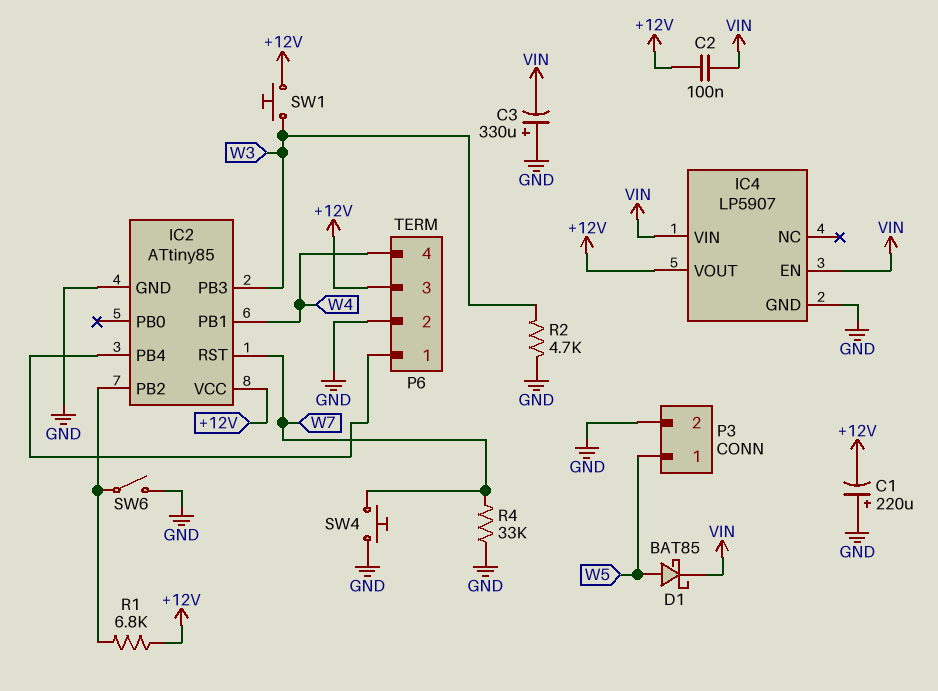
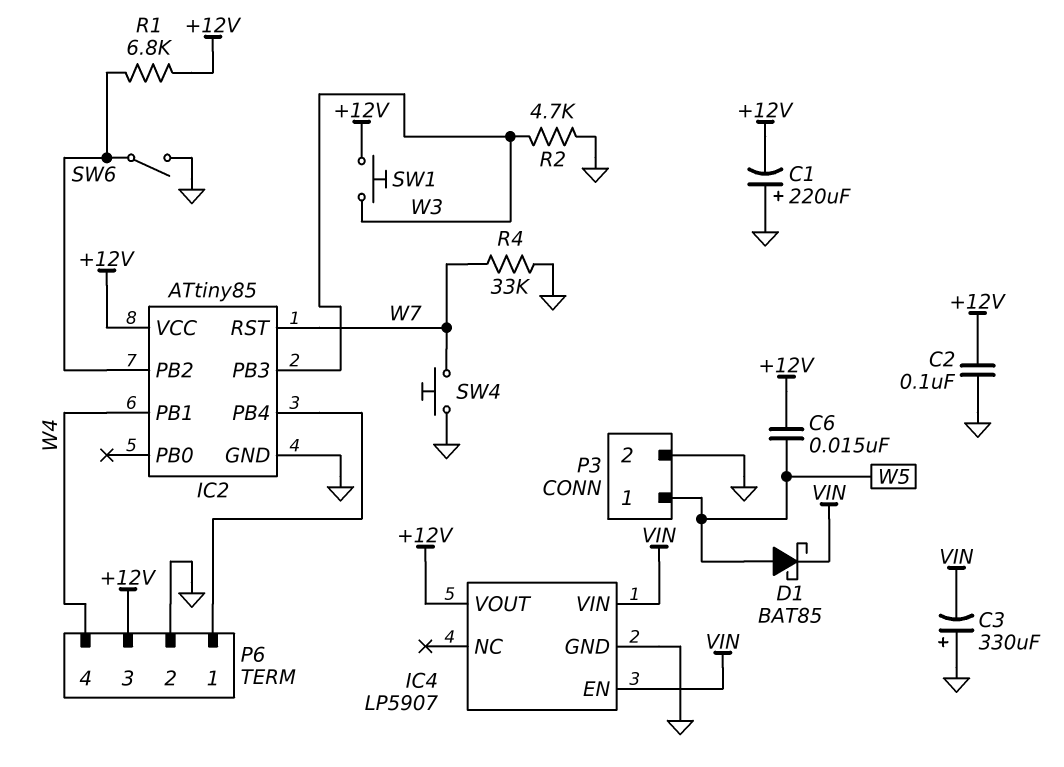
C2: 100nF (+12V, VIN) -> 100nF (+12V, GND)
C6: none -> 15nF (+12V, W5)

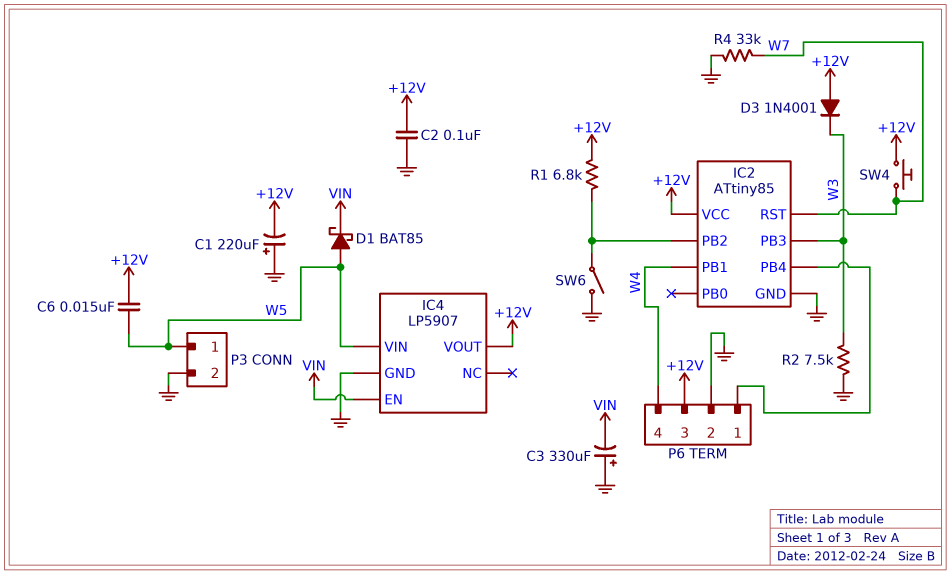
D3: none -> diode 1N4001 (A +12V, K W3)
IC4 pin VIN: VIN -> W5
R2: 4.7k (GND, W3) -> 7.5k (GND, W3)
SW1: button (+12V, W3) -> none
SW4: button (GND, W7) -> button (+12V, W7)

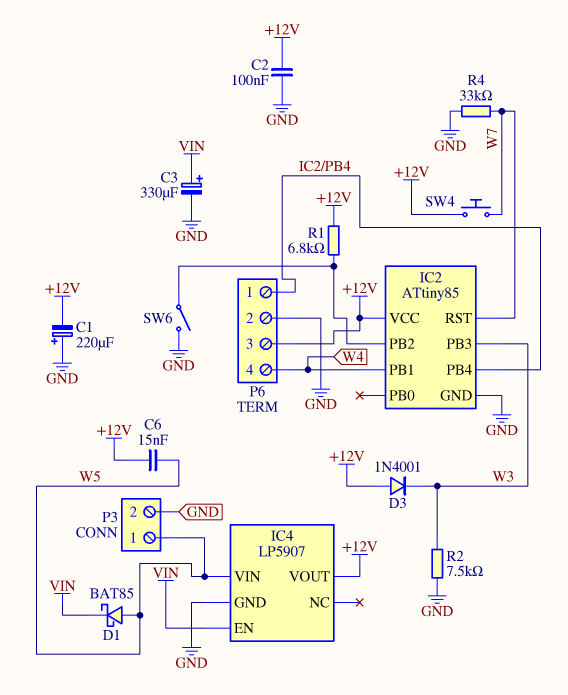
C3: 330uF (plus GND, minus VIN) -> 330uF (plus VIN, minus GND)

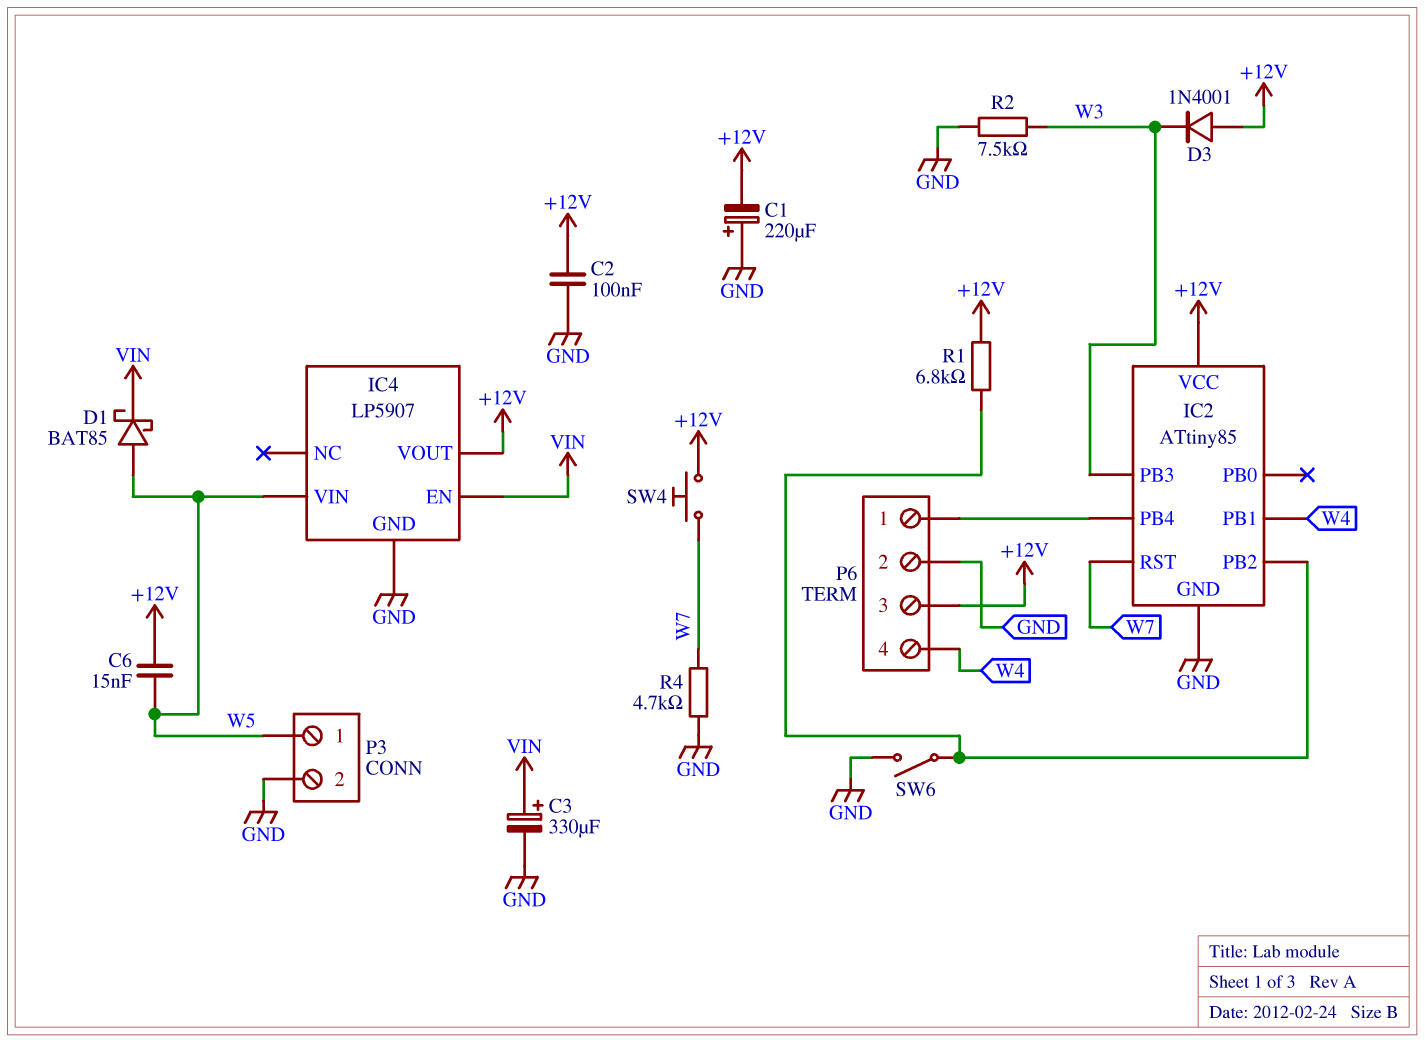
R4: 33k (GND, W7) -> 4.7k (GND, W7)

